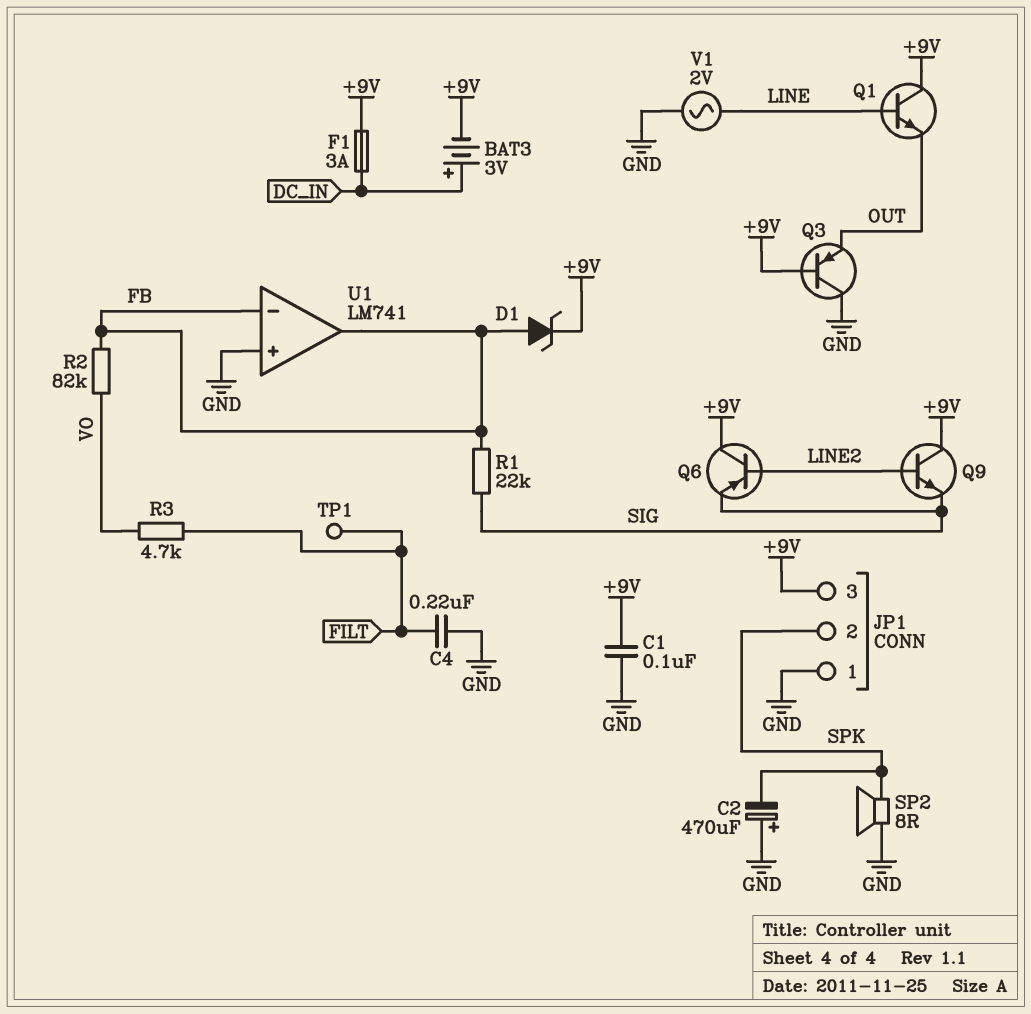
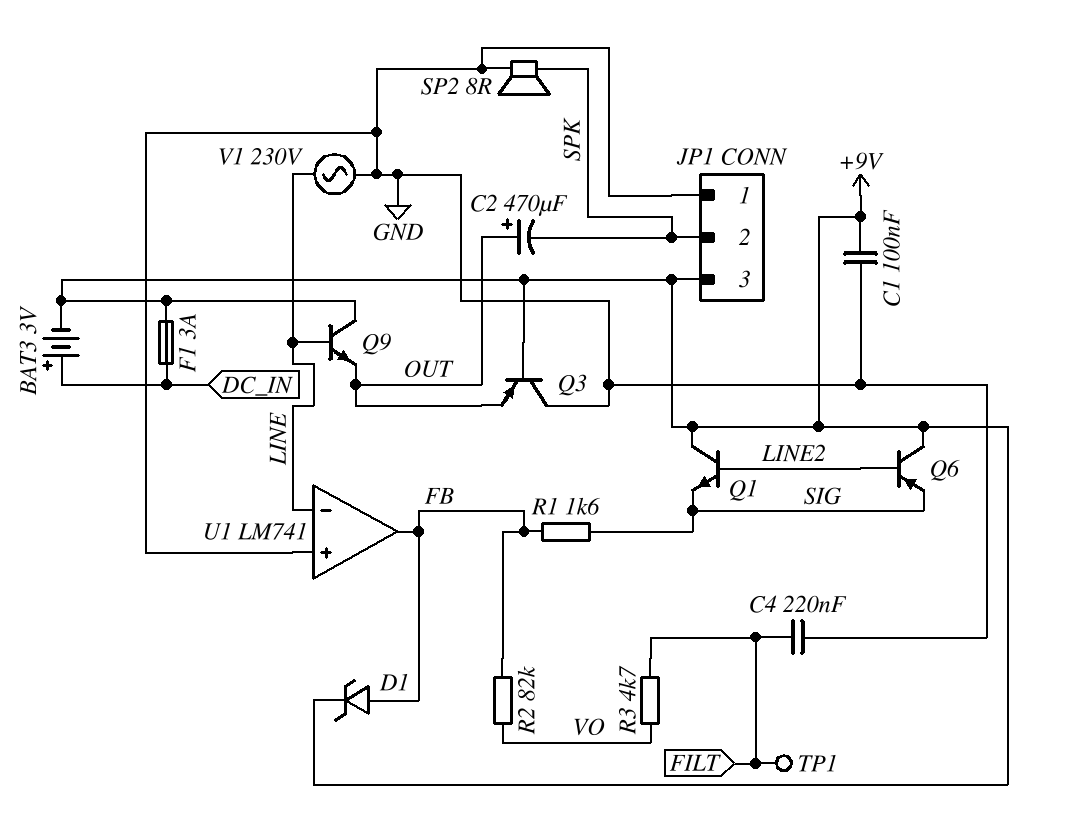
C2: 470uF (plus GND, minus SPK) -> 470uF (plus OUT, minus SPK)
Q1: NPN (B LINE, C +9V, E OUT) -> NPN (B LINE2, C +9V, E SIG)
Q9: NPN (B LINE2, C +9V, E SIG) -> NPN (B LINE, C +9V, E OUT)
R1: 22k (FB, SIG) -> 1.6k (FB, SIG)
U1 pin in-: FB -> LINE
V1: AC 2V (GND, LINE) -> AC 230V (GND, LINE)

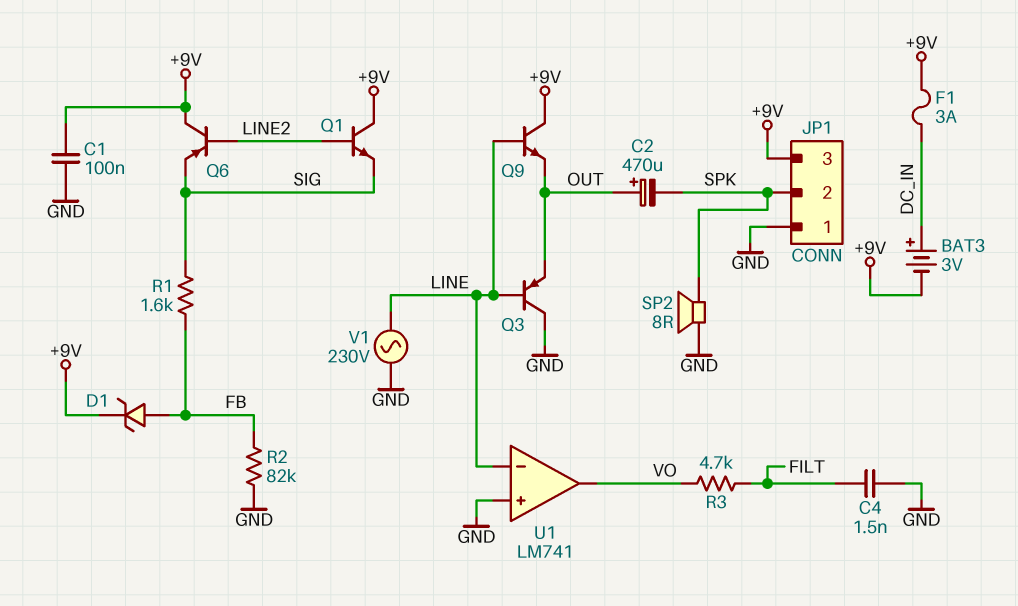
C4: 220nF (FILT, GND) -> 1.5nF (FILT, GND)
Q3: PNP (B +9V, C GND, E OUT) -> PNP (B LINE, C GND, E OUT)
R2: 82k (FB, VO) -> 82k (FB, GND)
TP1: test point (FILT) -> none
U1 pin out: FB -> VO

